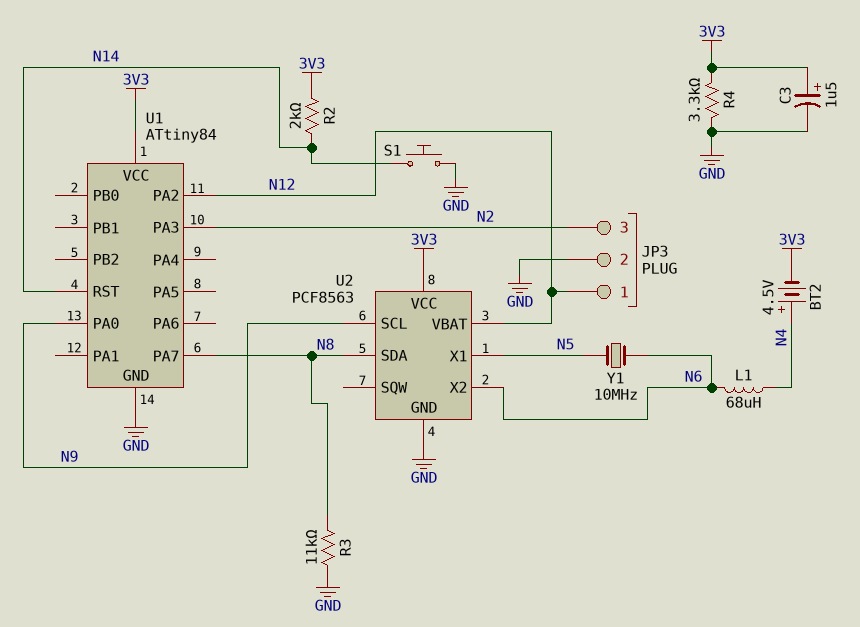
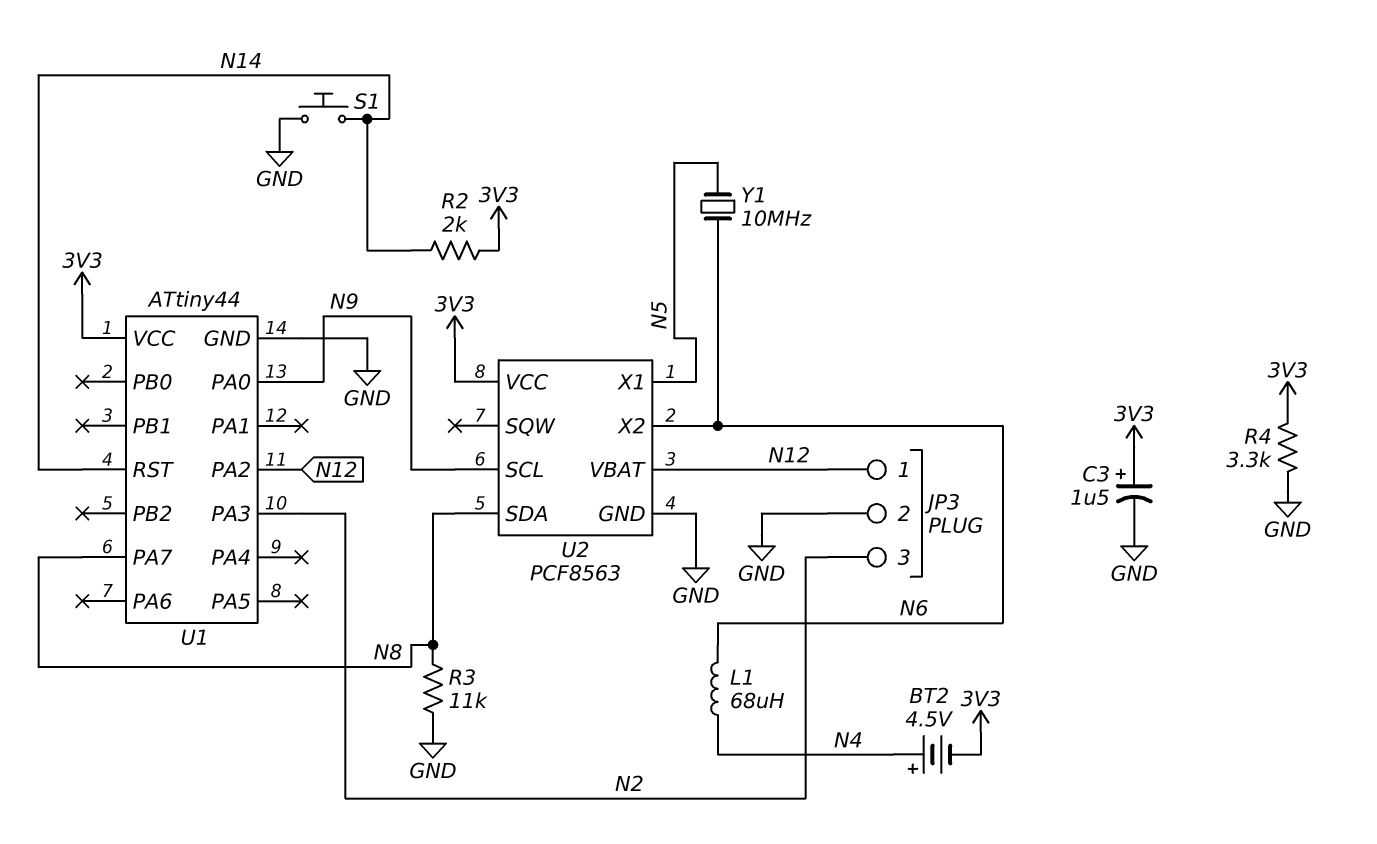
U1: ATtiny84 -> ATtiny44

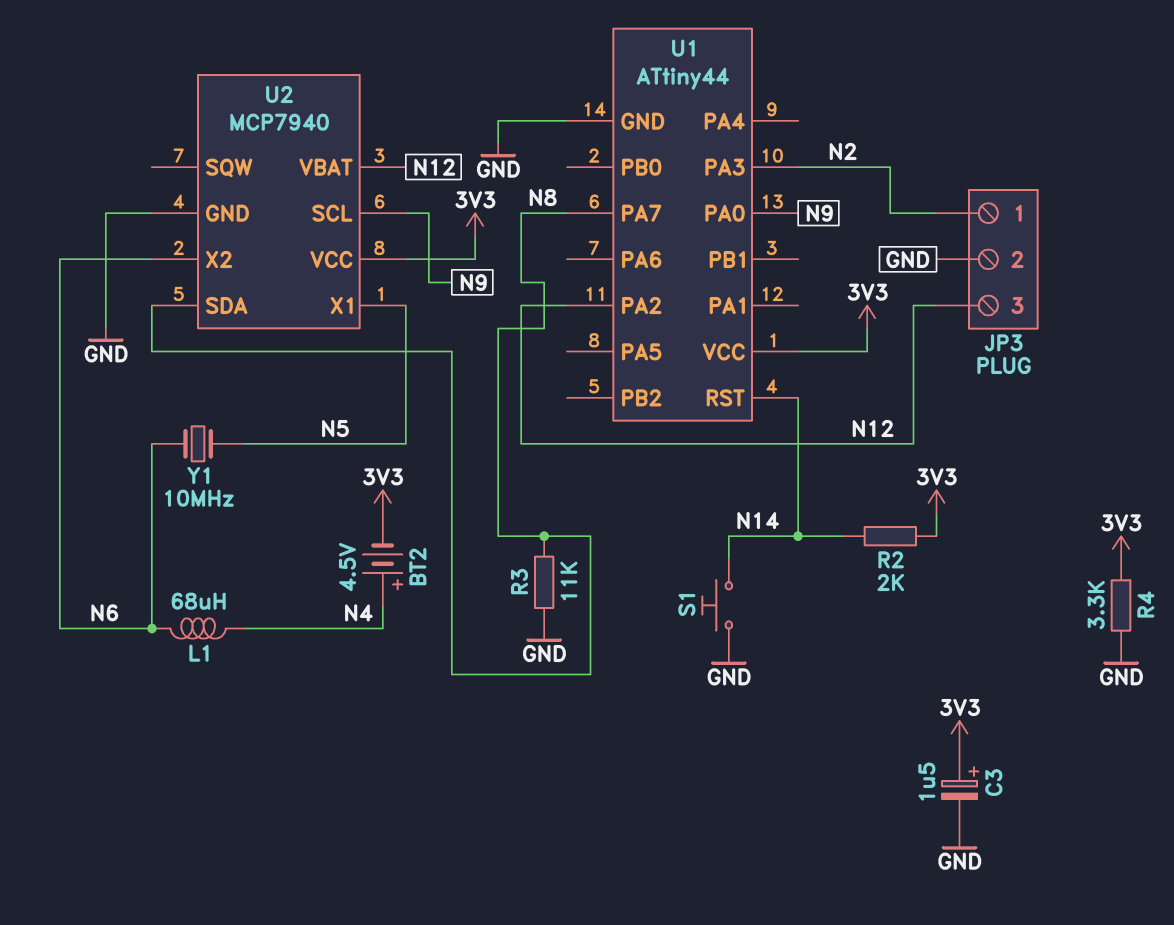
JP3 pin 1: N12 -> N2
JP3 pin 3: N2 -> N12
U2: PCF8563 -> MCP7940

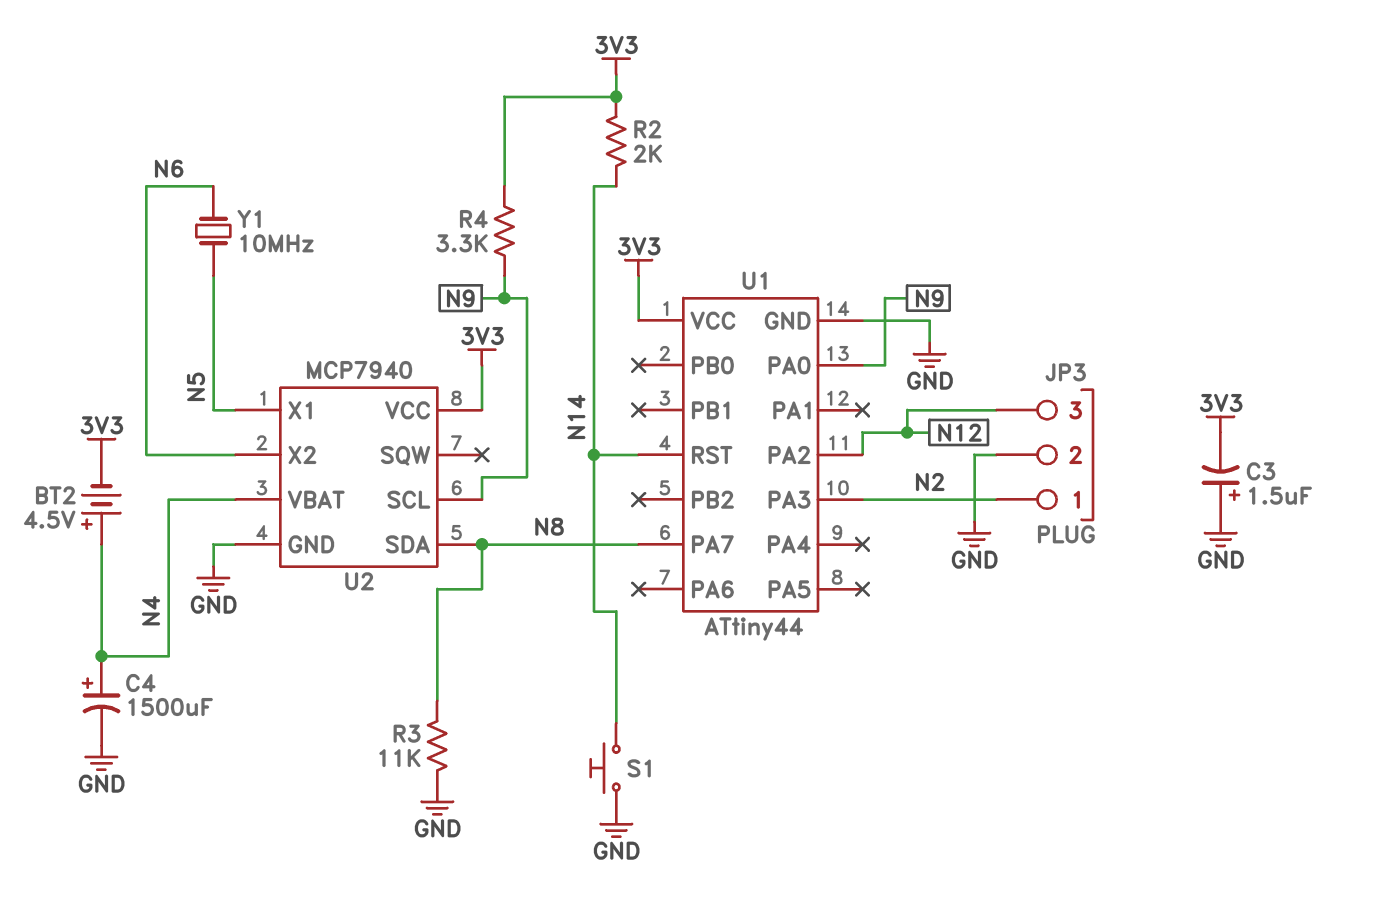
C3: 1.5uF (plus 3V3, minus GND) -> 1.5uF (plus GND, minus 3V3)
C4: none -> 1500uF (plus N4, minus GND)
L1: 68uH (N4, N6) -> none
R4: 3.3k (3V3, GND) -> 3.3k (3V3, N9)
U2 pin VBAT: N12 -> N4

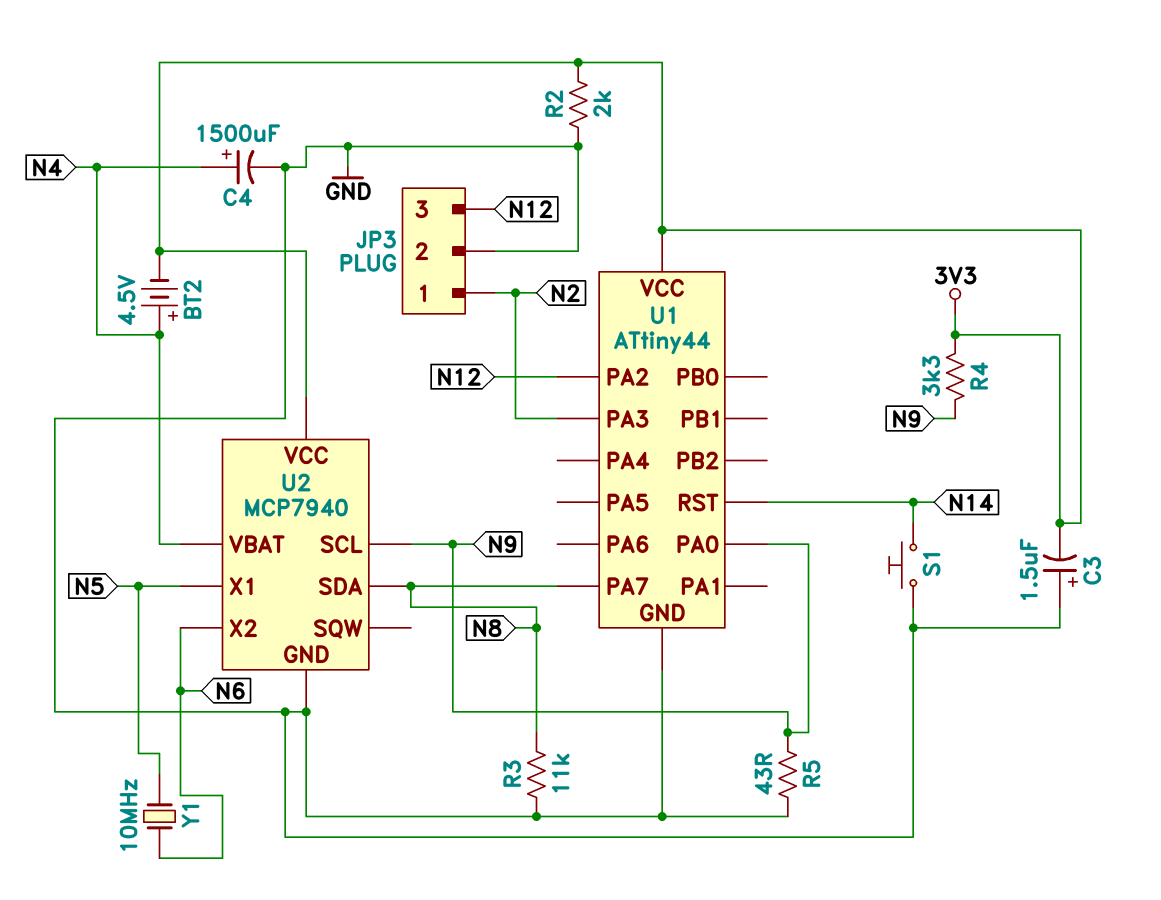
R2: 2k (3V3, N14) -> 2k (3V3, GND)
R5: none -> 43 (GND, N9)

